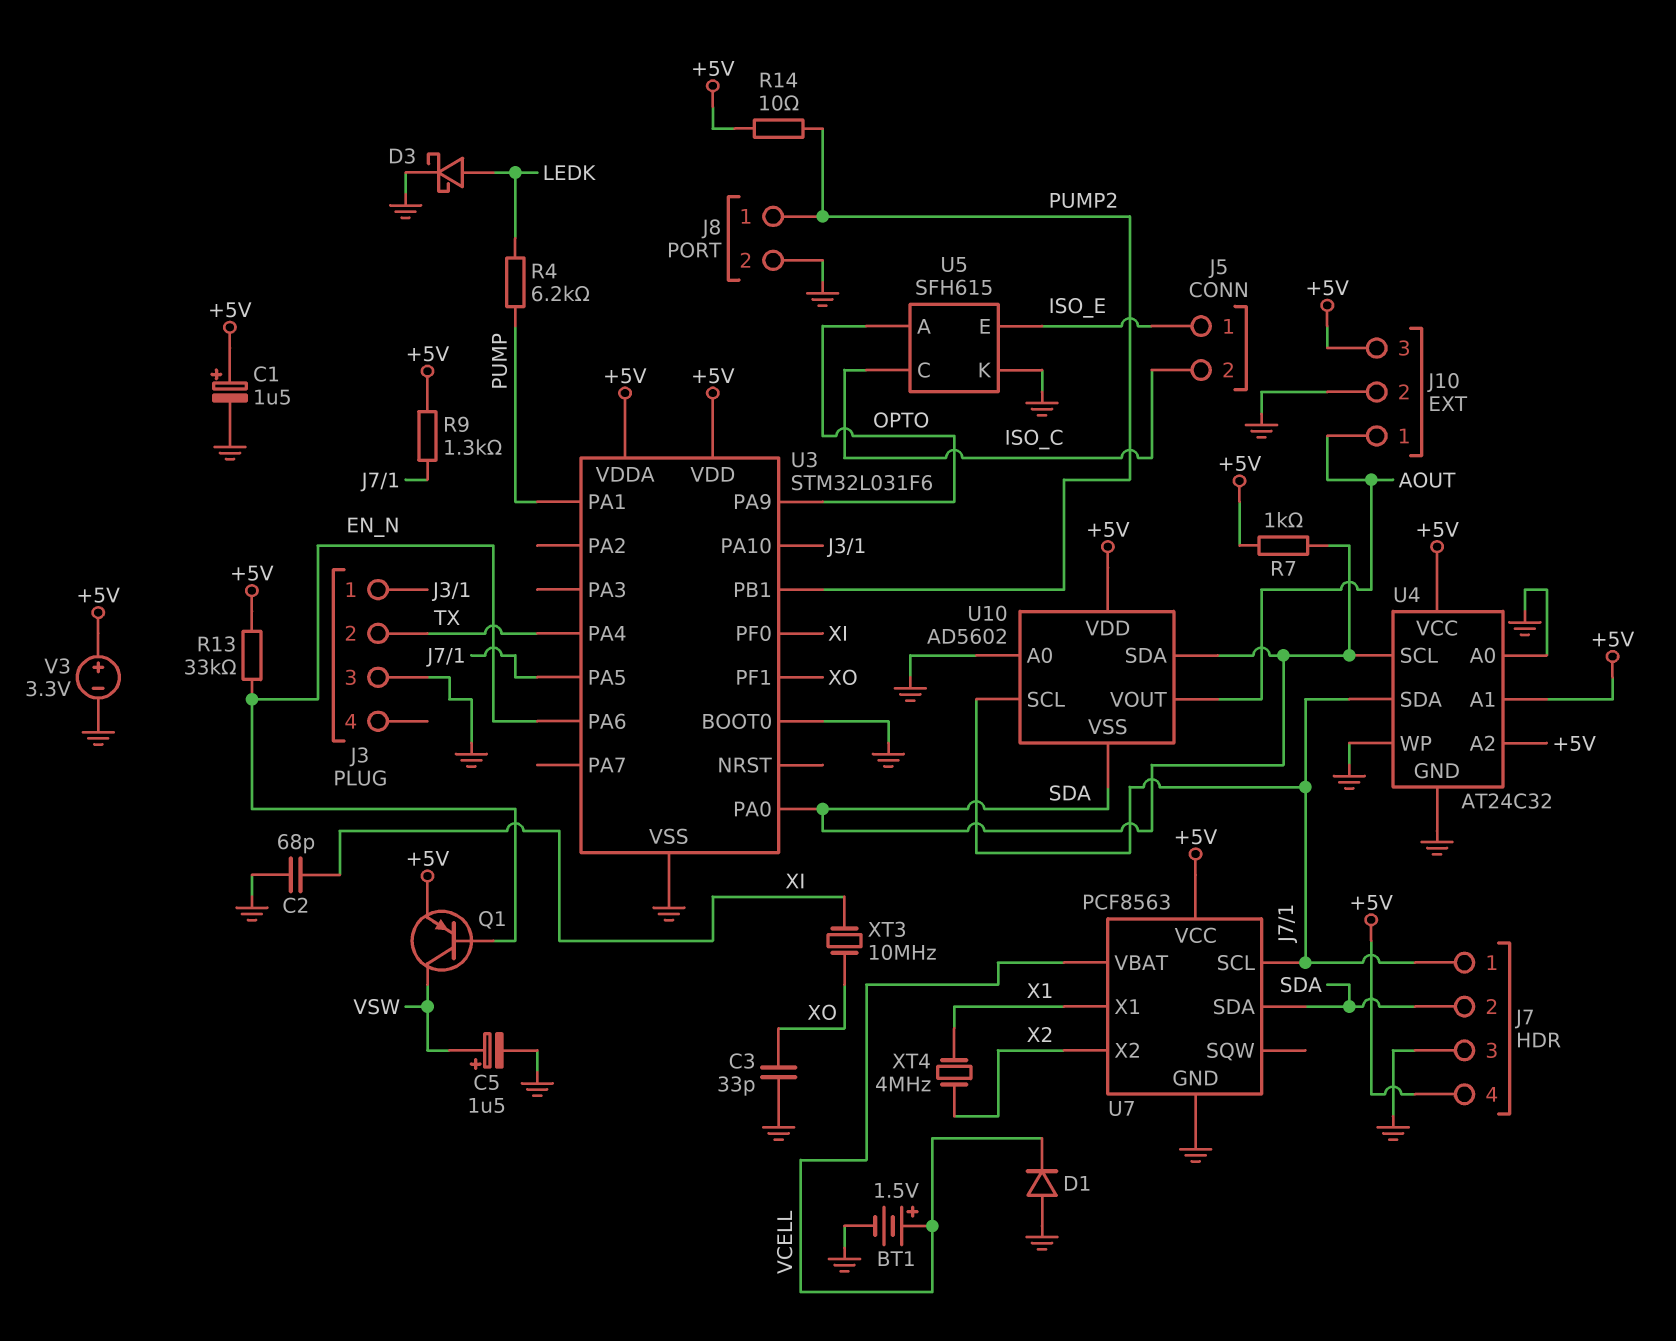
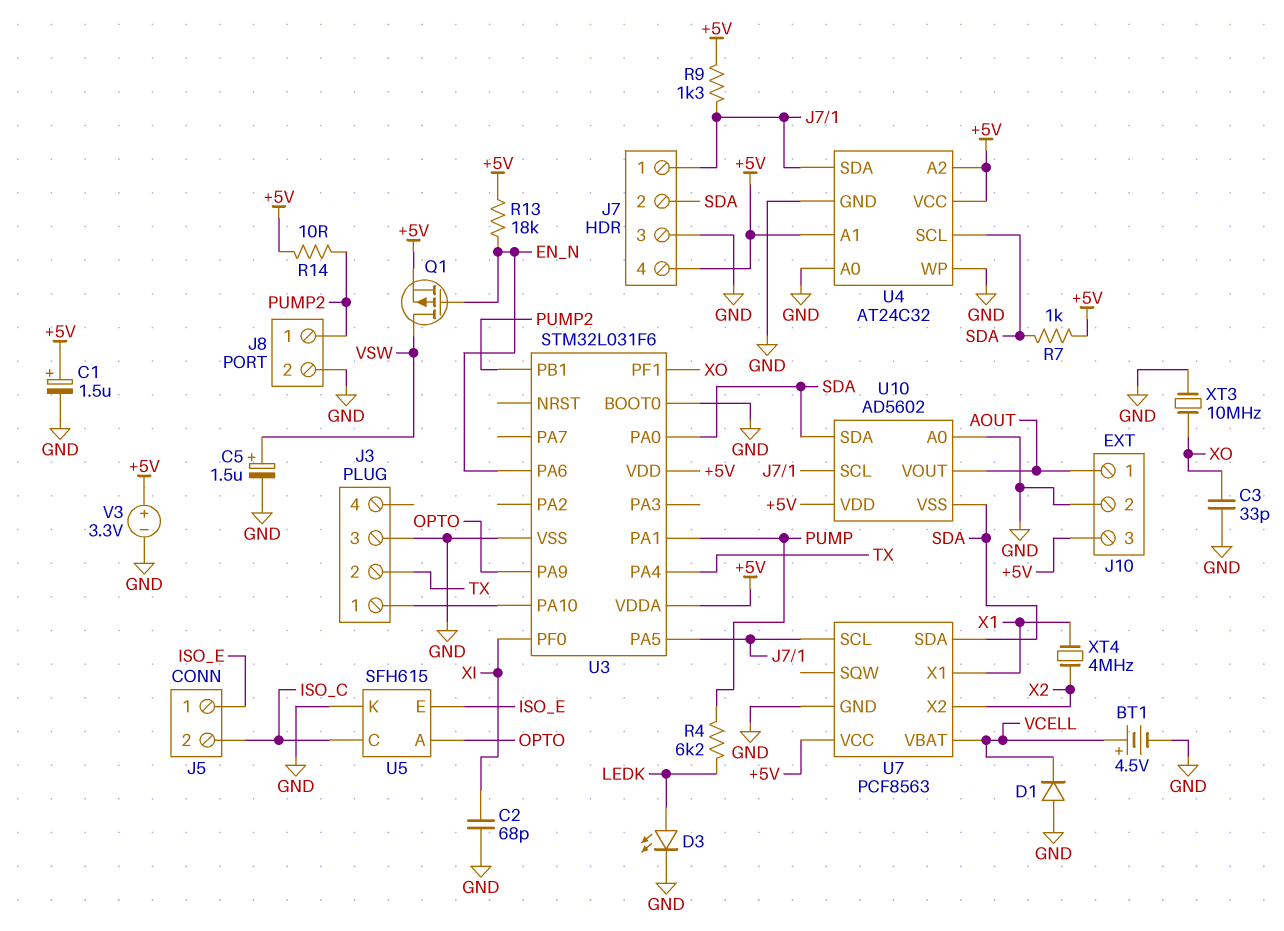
BT1: 1.5V (plus VCELL, minus GND) -> 4.5V (plus VCELL, minus GND)
D3: schottky (A LEDK, K GND) -> LED (A LEDK, K GND)
Q1: PNP (B EN_N, C VSW, E +5V) -> PMOS (G EN_N, D VSW, S +5V)
R13: 33k (+5V, EN_N) -> 18k (+5V, EN_N)
XT3: 10MHz (XI, XO) -> 10MHz (GND, XO)

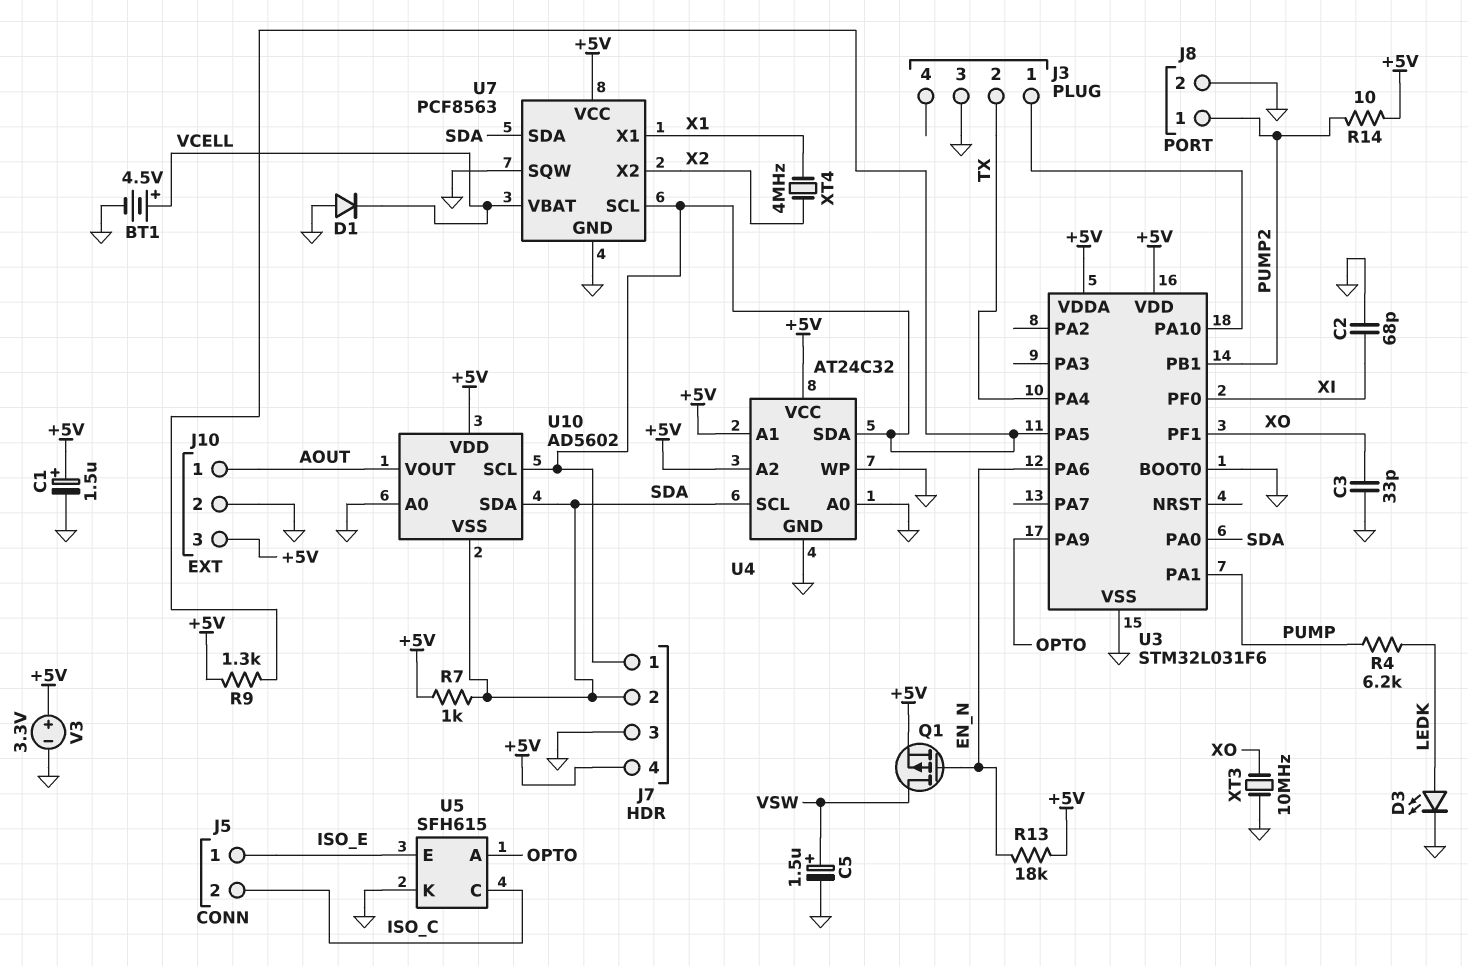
U7 pin SQW: none -> GND

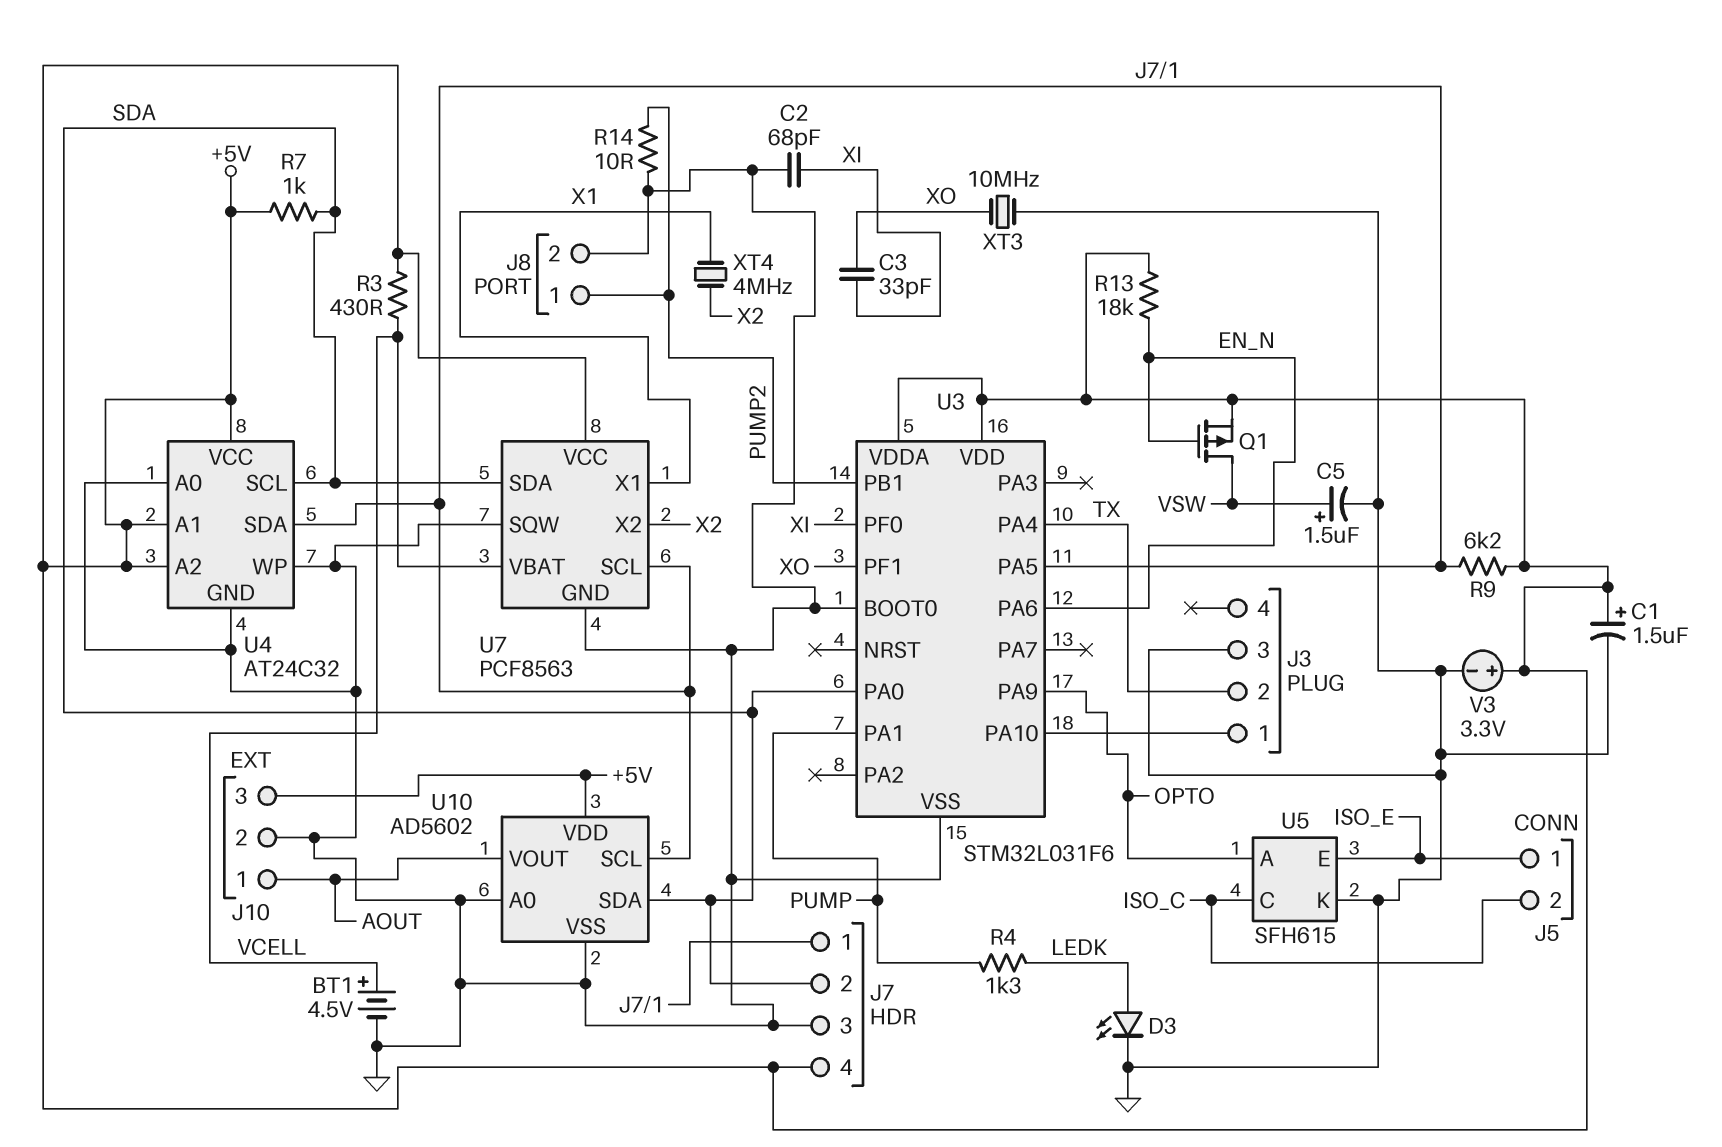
C3: 33pF (GND, XO) -> 33pF (XI, XO)
D1: diode (A GND, K VCELL) -> none
R3: none -> 430 (+5V, VCELL)
R4: 6.2k (LEDK, PUMP) -> 1.3k (LEDK, PUMP)
R9: 1.3k (+5V, J7/1) -> 6.2k (+5V, J7/1)
R14: 10 (+5V, PUMP2) -> 10 (GND, PUMP2)
U10 pin VSS: SDA -> GND

